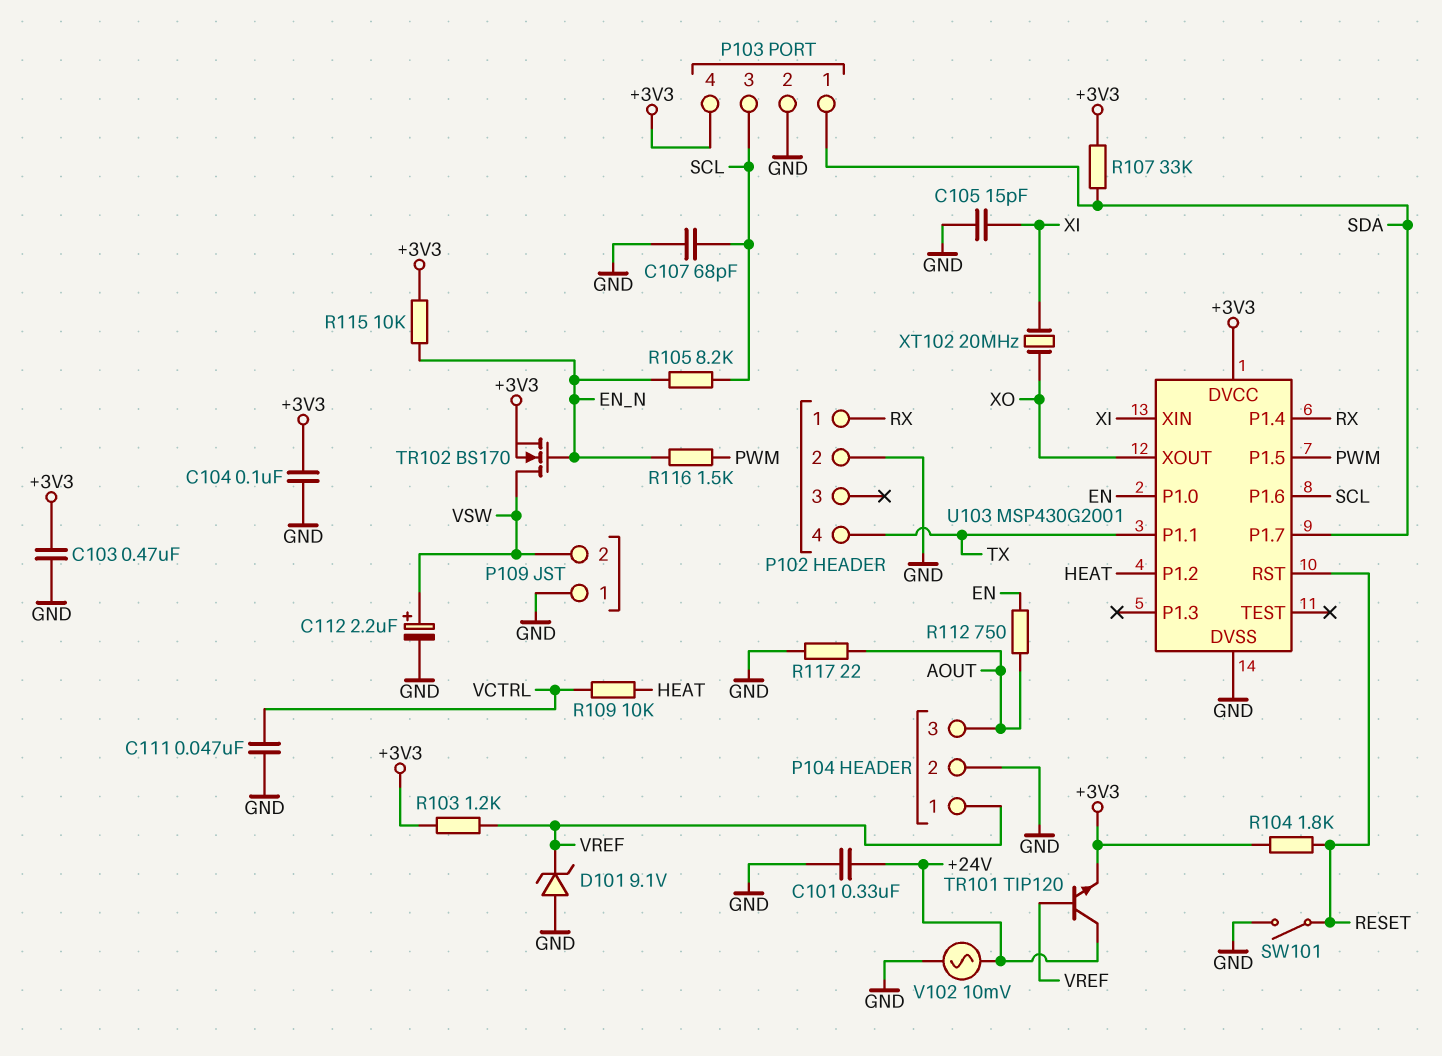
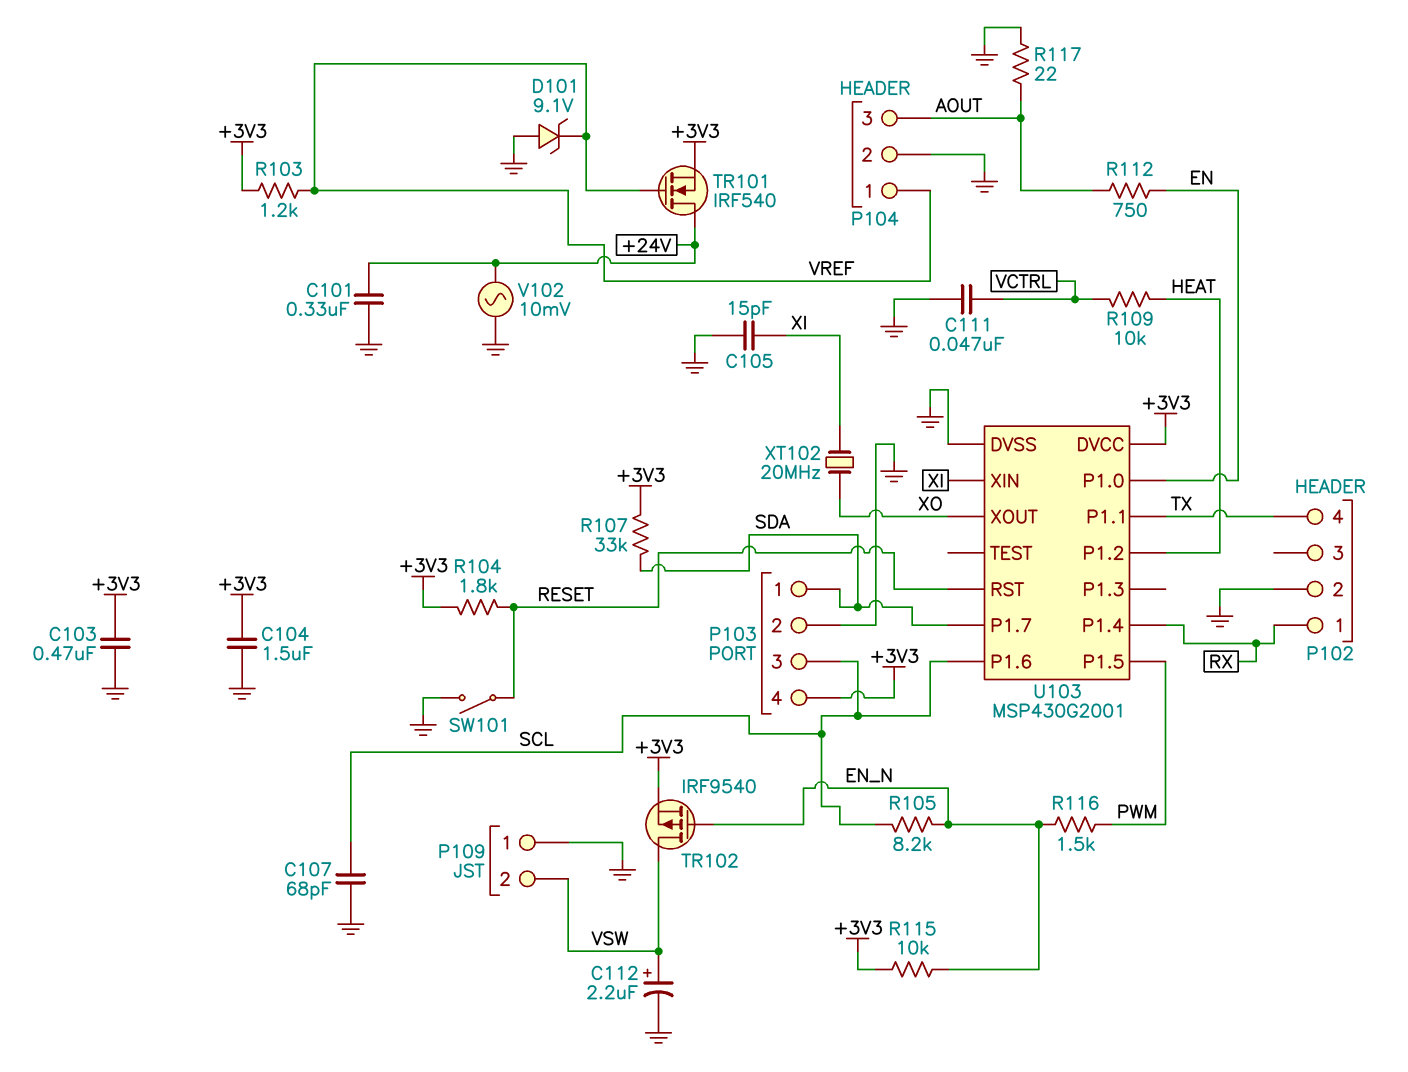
C104: 100nF (+3V3, GND) -> 1.5uF (+3V3, GND)
TR101: NPN TIP120 (B VREF, C +24V, E +3V3) -> NMOS IRF540 (G VREF, D +24V, S +3V3)
TR102: NMOS BS170 (G EN_N, D VSW, S +3V3) -> PMOS IRF9540 (G EN_N, D VSW, S +3V3)

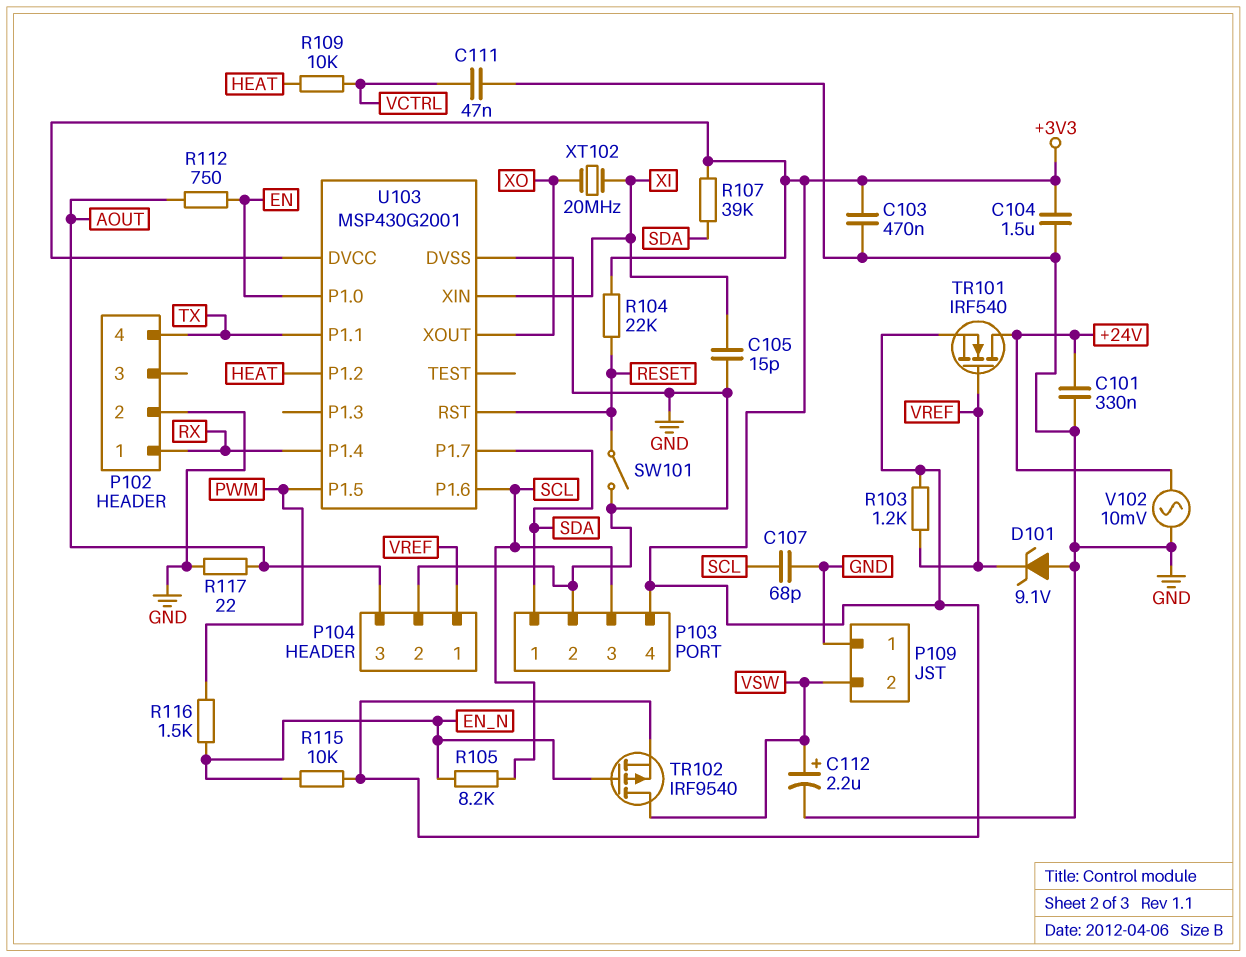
R104: 1.8k (+3V3, RESET) -> 22k (+3V3, RESET)
R107: 33k (+3V3, SDA) -> 39k (+3V3, SDA)

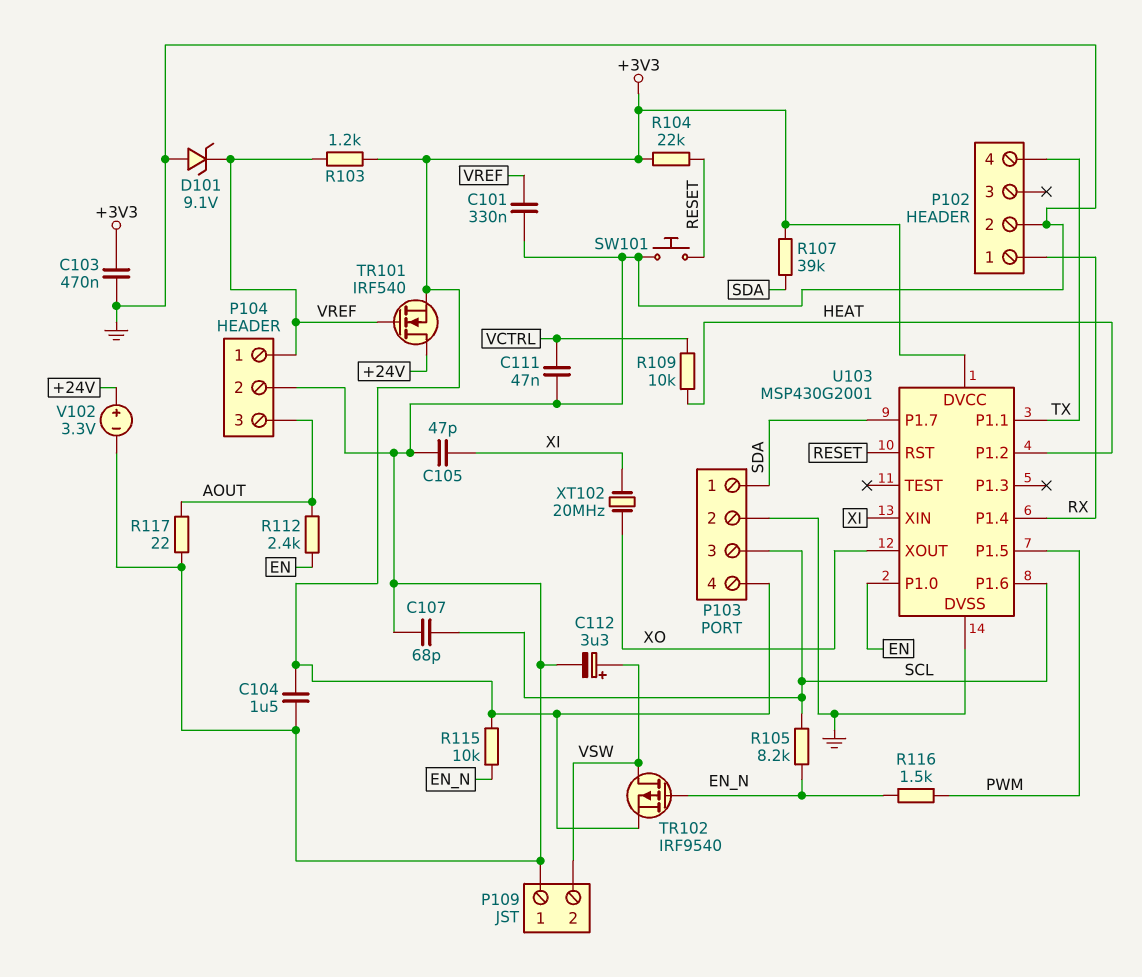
C101: 330nF (+24V, GND) -> 330nF (GND, VREF)
C105: 15pF (GND, XI) -> 47pF (GND, XI)
C112: 2.2uF (plus VSW, minus GND) -> 3.3uF (plus VSW, minus GND)
R112: 750 (AOUT, EN) -> 2.4k (AOUT, EN)
SW101: switch (GND, RESET) -> button (GND, RESET)
V102: AC 10mV (+24V, GND) -> 3.3V (plus +24V, minus GND)

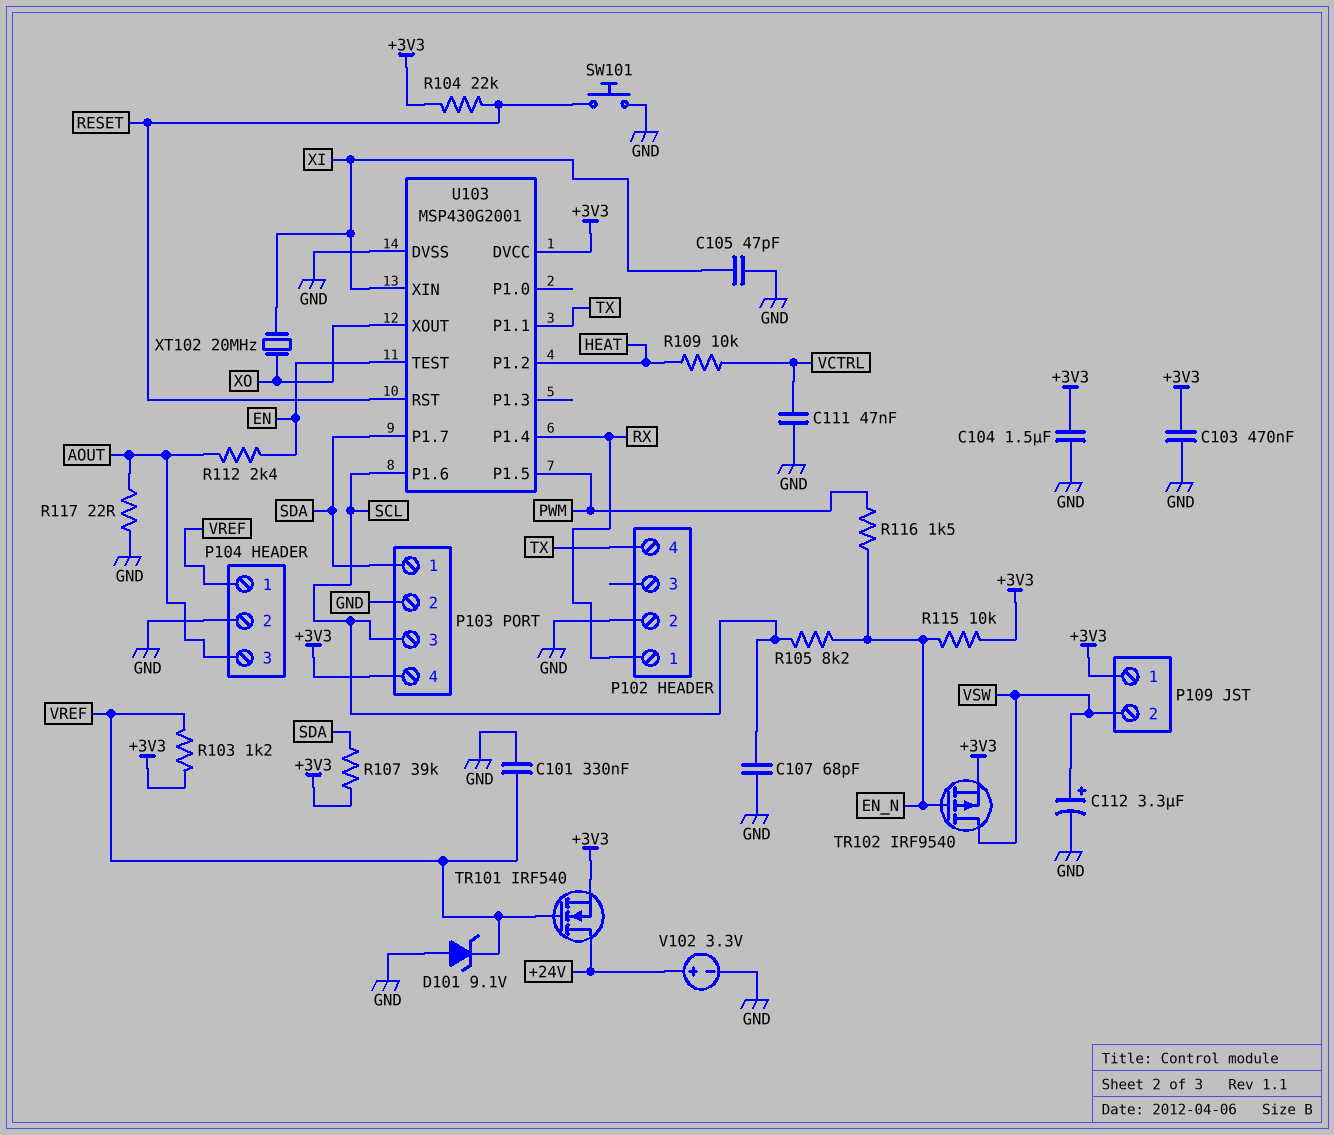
P109 pin 1: GND -> +3V3
U103 pin P1.0: EN -> none
U103 pin TEST: none -> EN

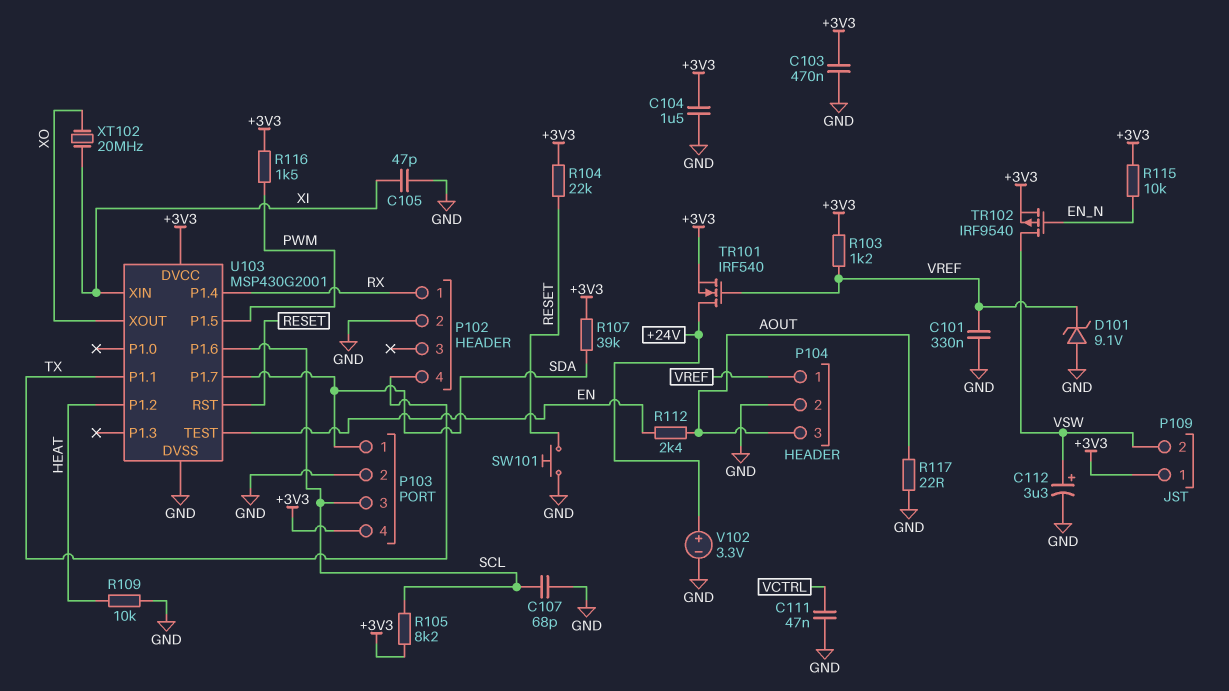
R105: 8.2k (EN_N, SCL) -> 8.2k (+3V3, SCL)
R109: 10k (HEAT, VCTRL) -> 10k (GND, HEAT)
R116: 1.5k (EN_N, PWM) -> 1.5k (+3V3, PWM)

